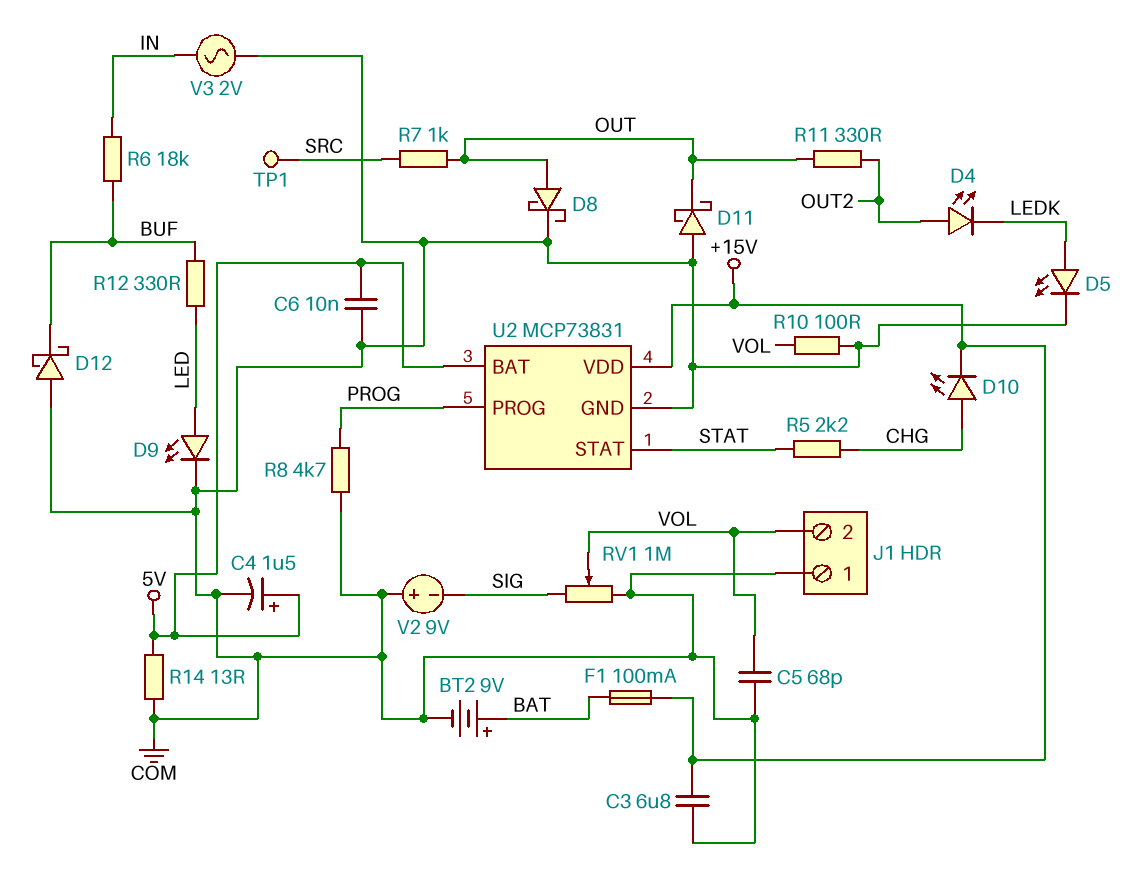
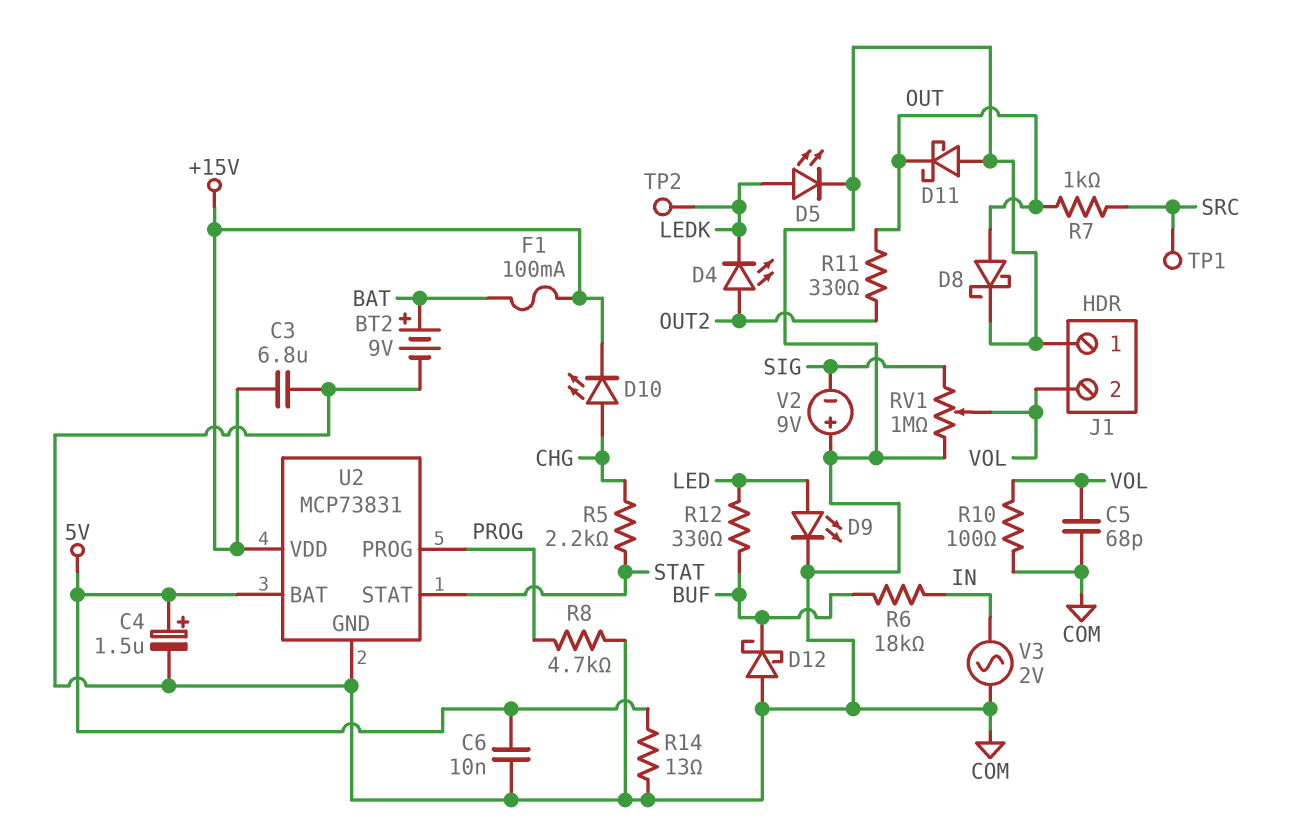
TP2: none -> test point (LEDK)

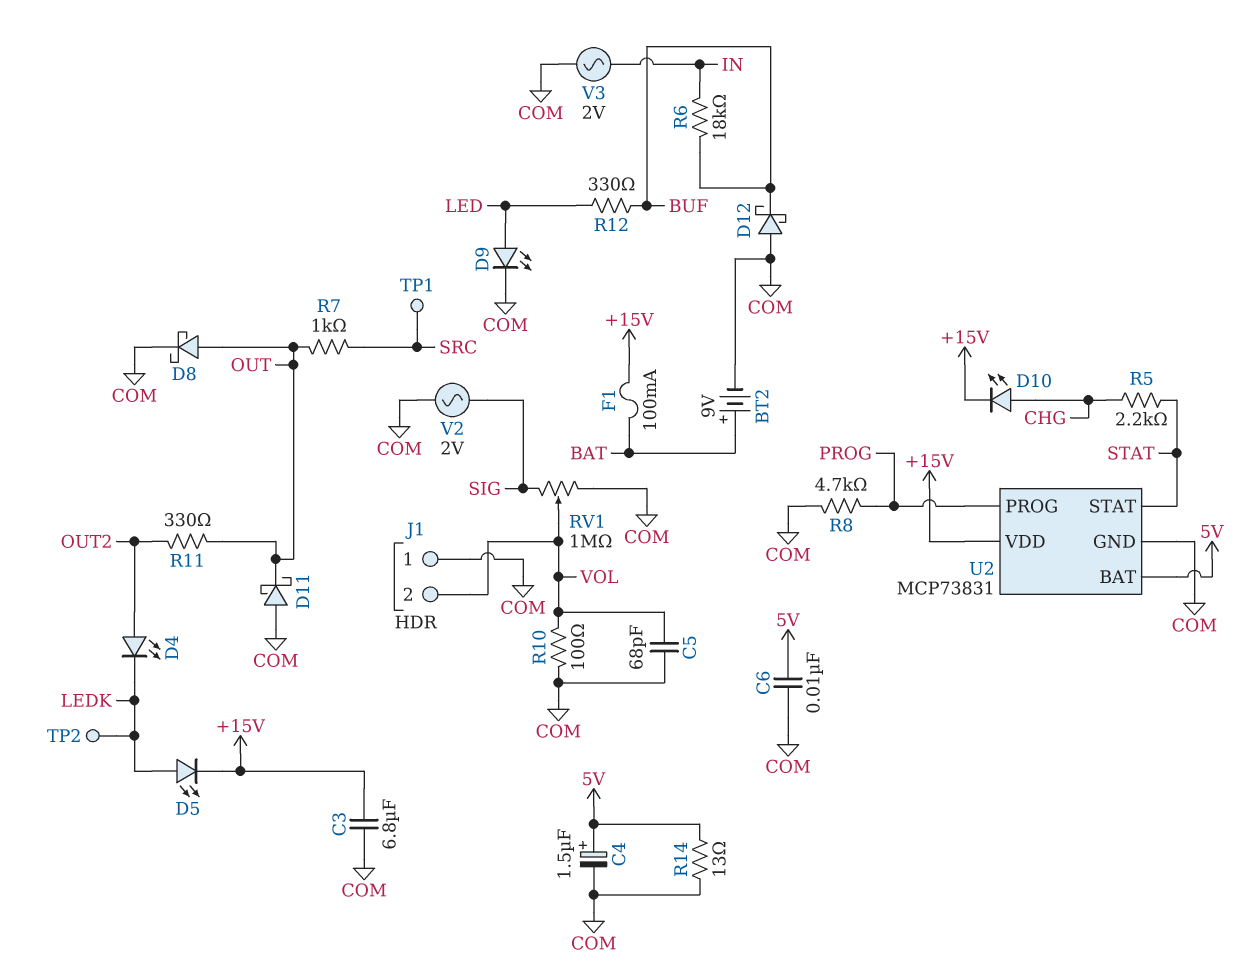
D5: LED (A LEDK, K COM) -> LED (A LEDK, K +15V)
V2: 9V (plus COM, minus SIG) -> AC 2V (COM, SIG)

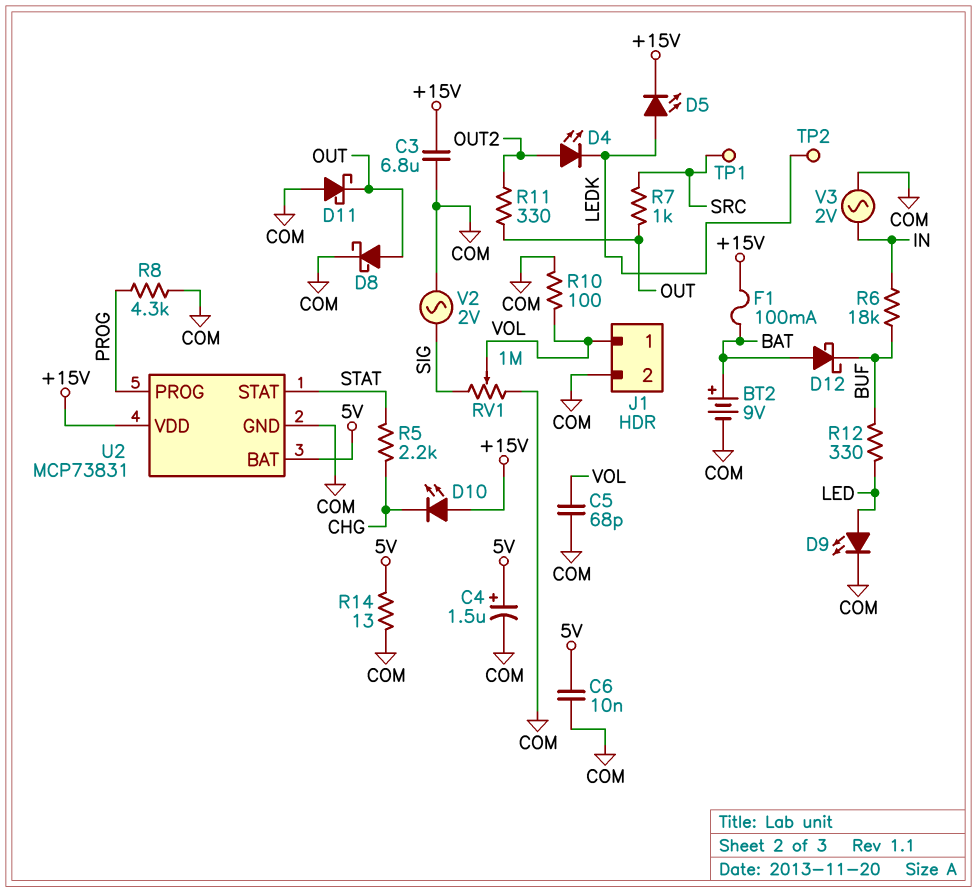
D10: LED (A CHG, K +15V) -> LED (A +15V, K CHG)
D12: schottky (A COM, K BUF) -> schottky (A BAT, K BUF)
J1 pin 1: COM -> VOL
J1 pin 2: VOL -> COM
R8: 4.7k (COM, PROG) -> 4.3k (COM, PROG)

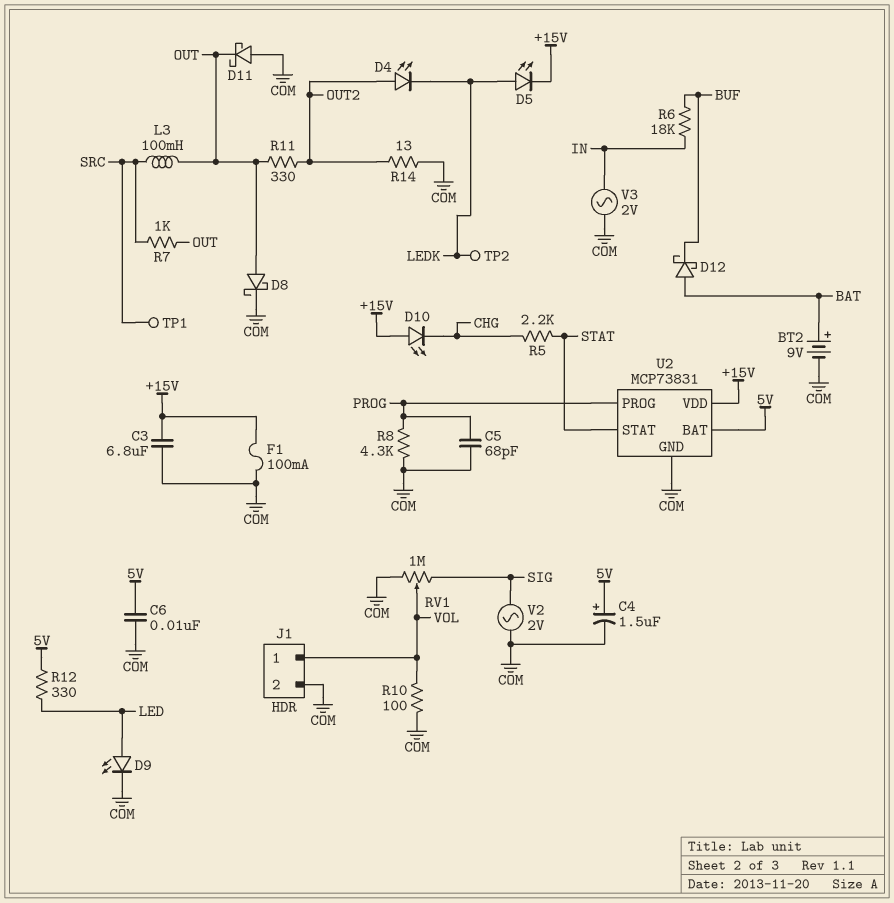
C5: 68pF (COM, VOL) -> 68pF (COM, PROG)
F1: 100mA (+15V, BAT) -> 100mA (+15V, COM)
L3: none -> 100mH (OUT, SRC)
R12: 330 (BUF, LED) -> 330 (5V, LED)
R14: 13 (5V, COM) -> 13 (COM, OUT2)

